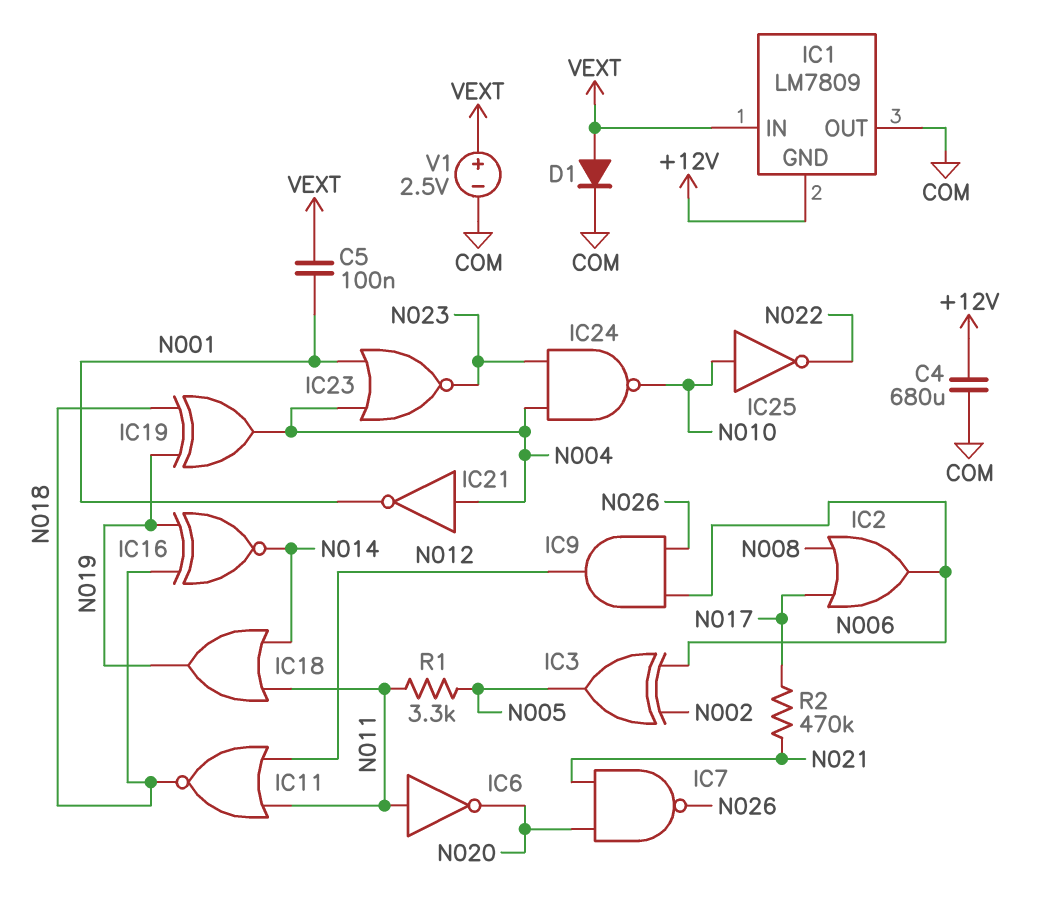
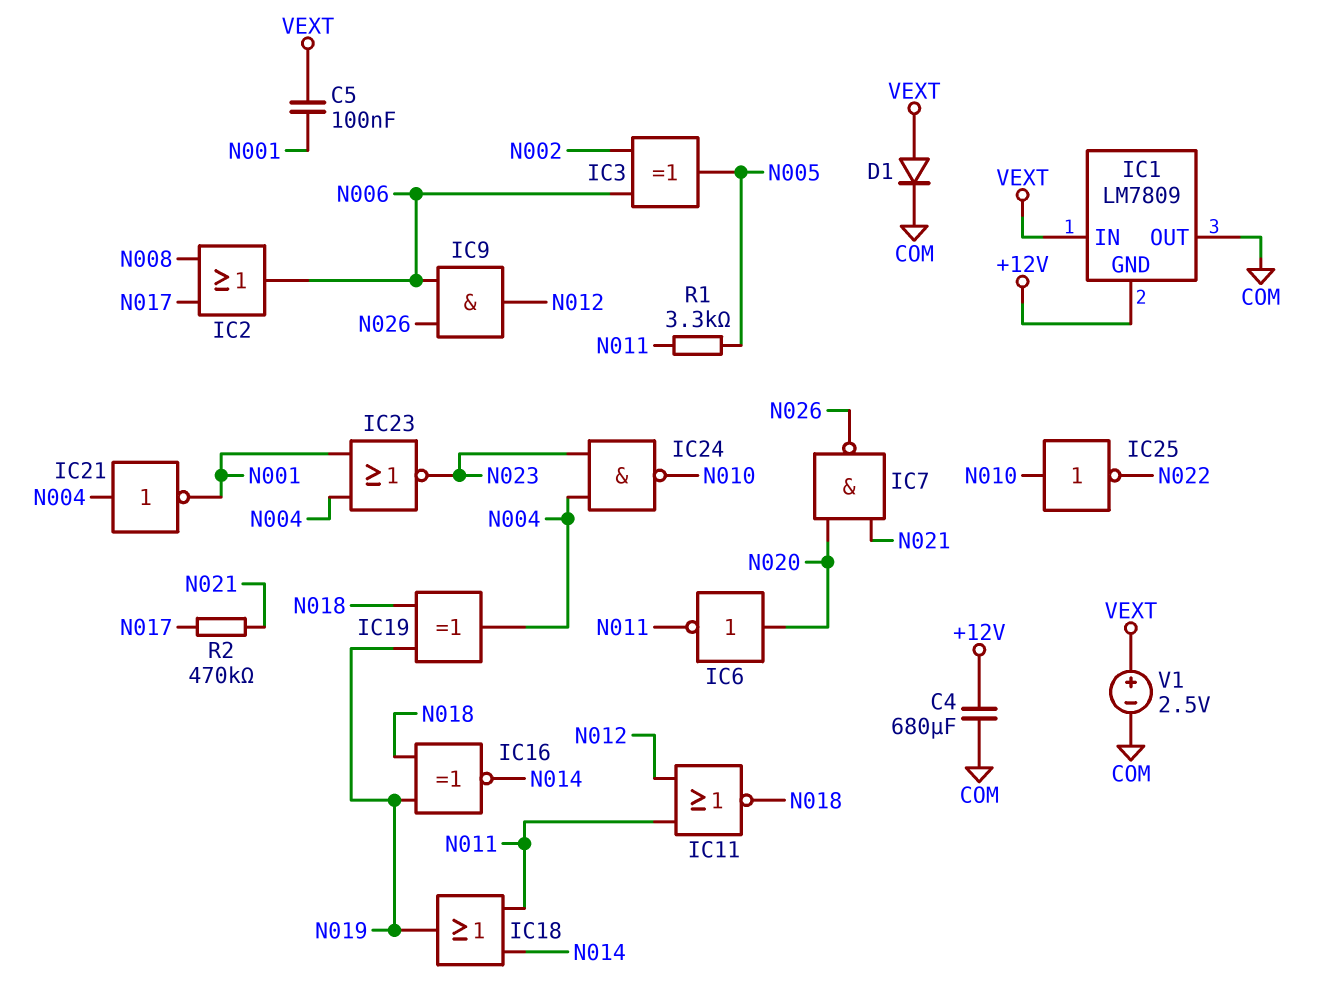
IC6: NOT (in N011, out N020) -> NOT (in N020, out N011)

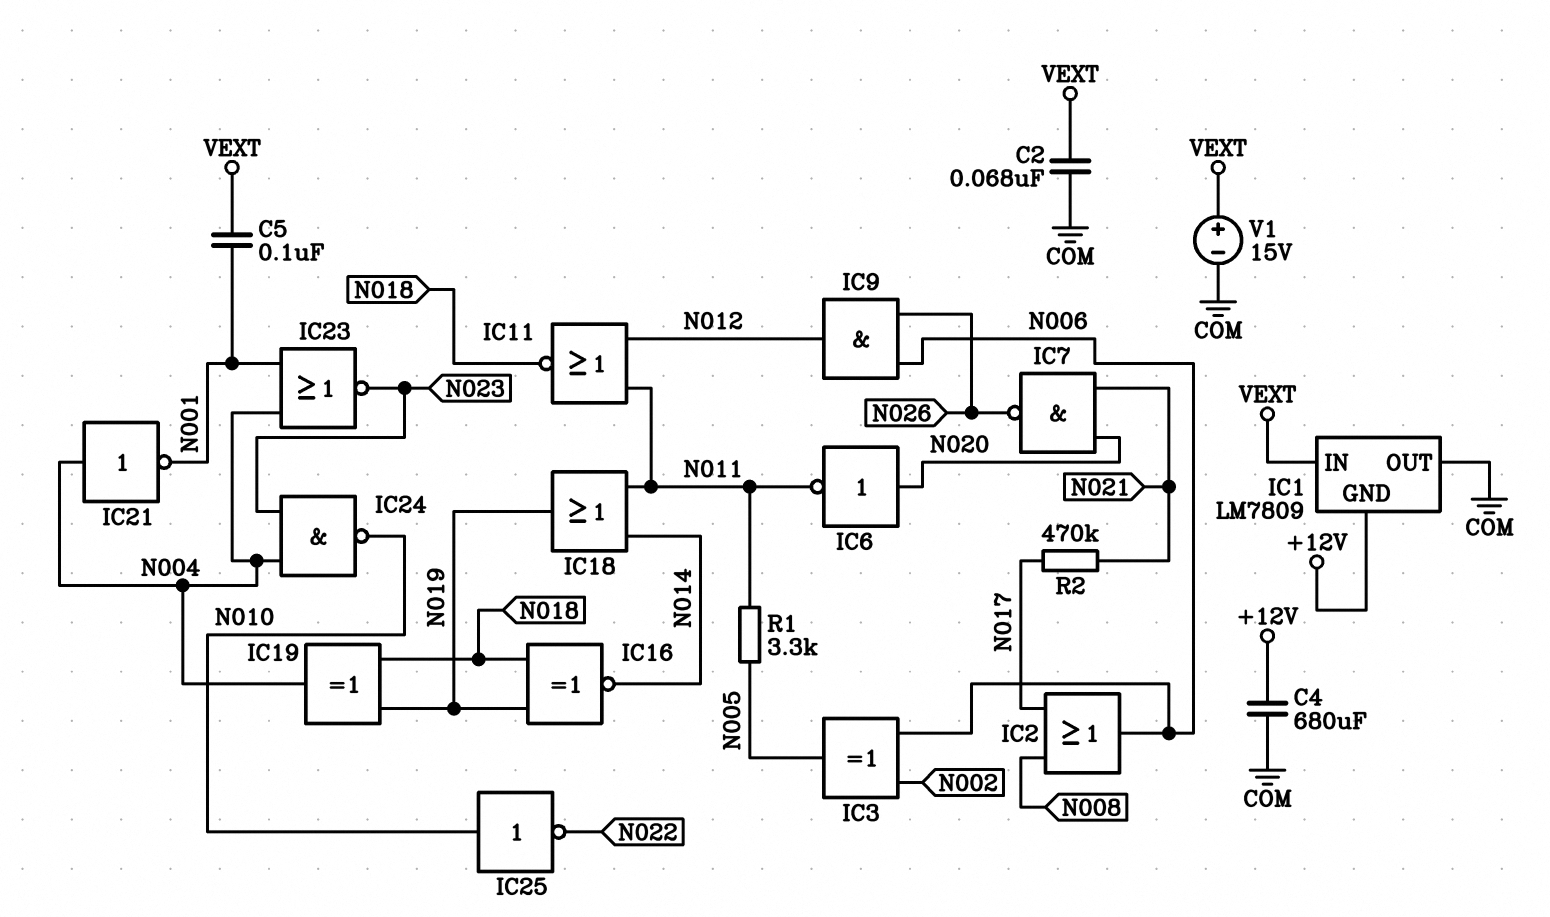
C2: none -> 68nF (COM, VEXT)
D1: diode (A VEXT, K COM) -> none
V1: 2.5V (plus VEXT, minus COM) -> 15V (plus VEXT, minus COM)

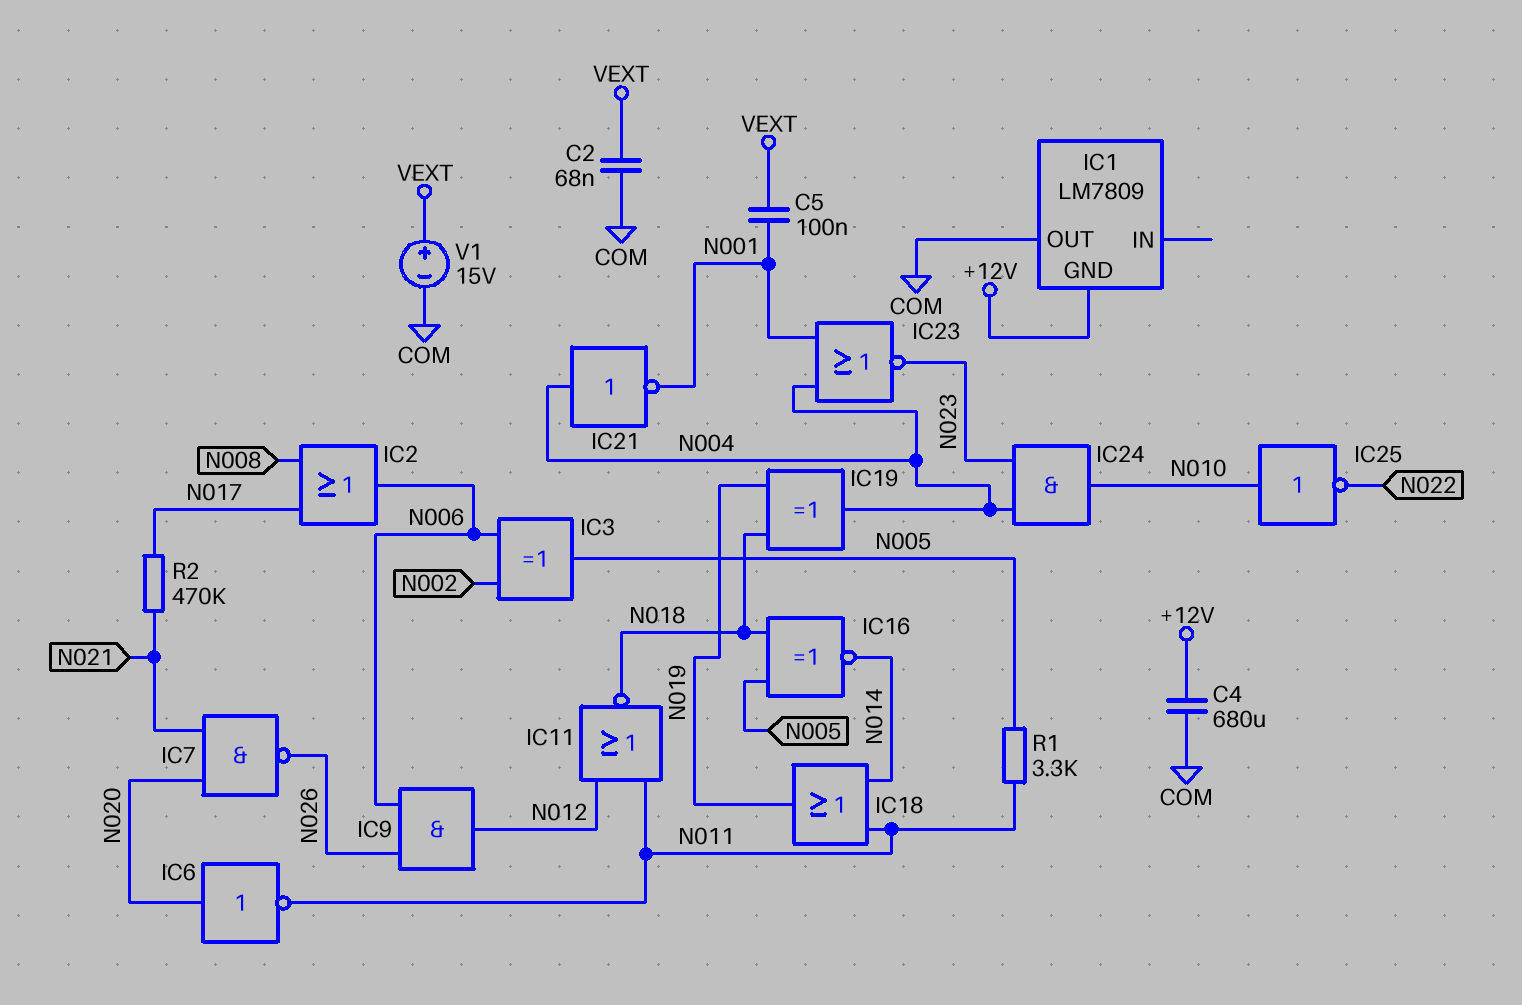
IC1 pin IN: VEXT -> none
IC16: XNOR (in N018, in N019, out N014) -> XNOR (in N005, in N018, out N014)
IC24: NAND (in N004, in N023, out N010) -> AND (in N004, in N023, out N010)

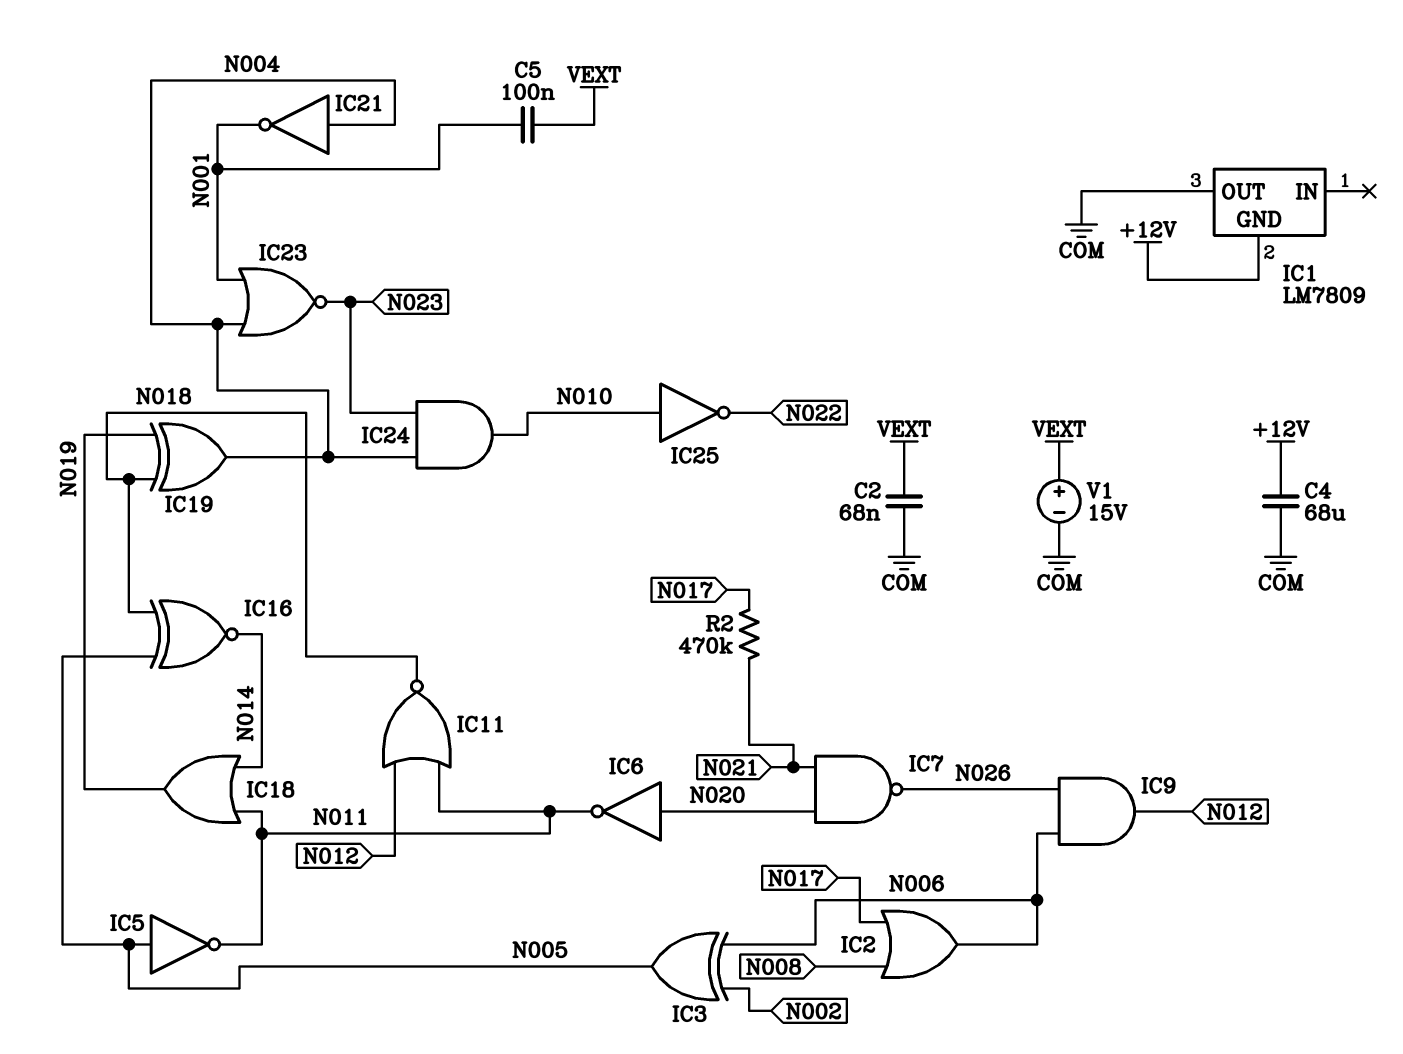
C4: 680uF (+12V, COM) -> 68uF (+12V, COM)
IC5: none -> NOT (in N005, out N011)
R1: 3.3k (N005, N011) -> none

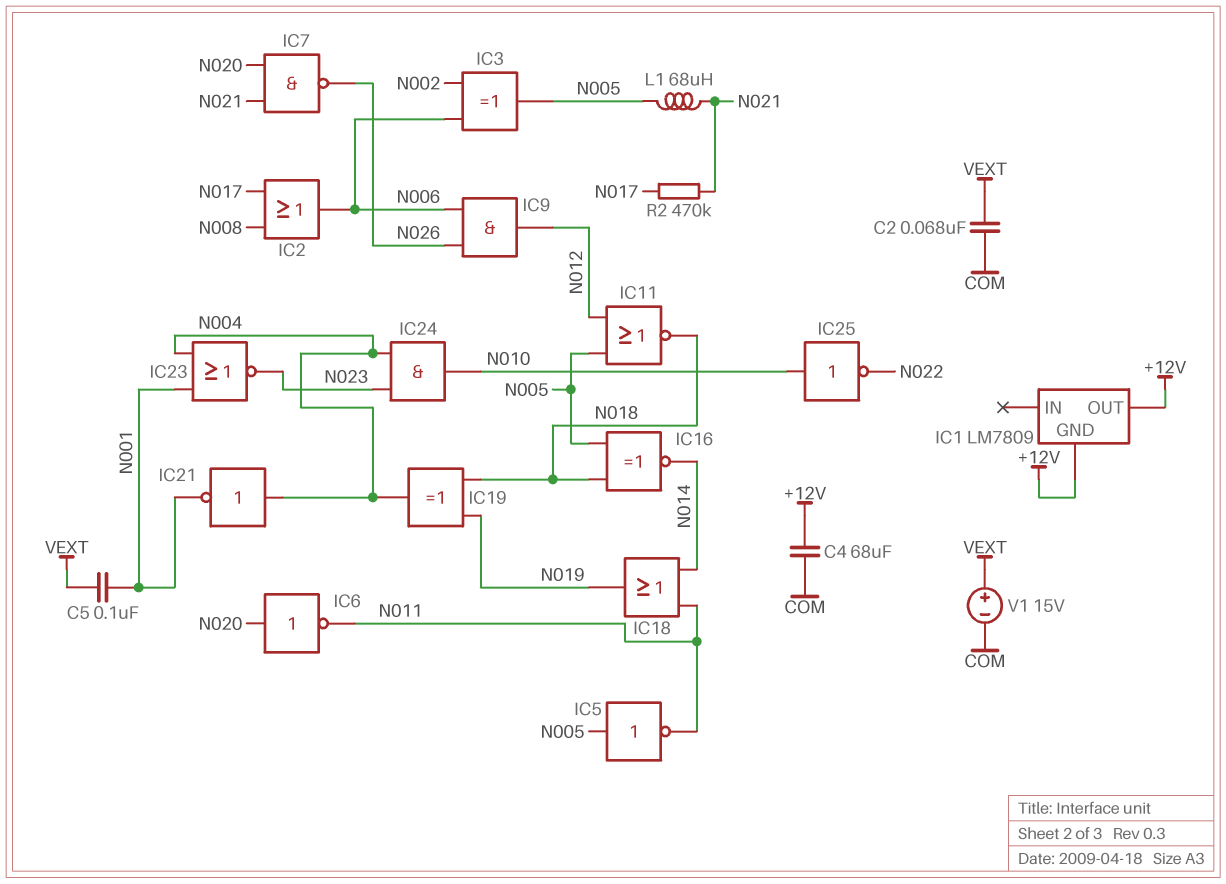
IC1 pin OUT: COM -> +12V
IC11: NOR (in N011, in N012, out N018) -> NOR (in N005, in N012, out N018)
L1: none -> 68uH (N005, N021)

